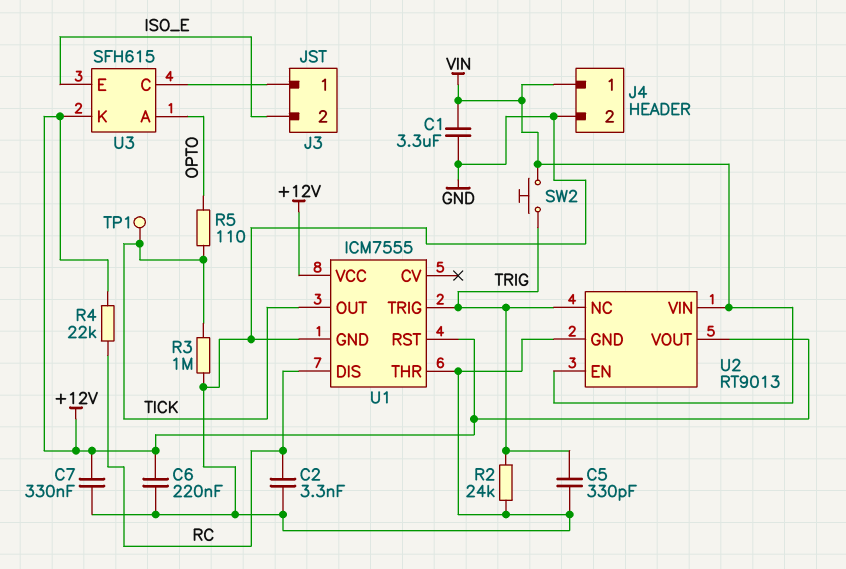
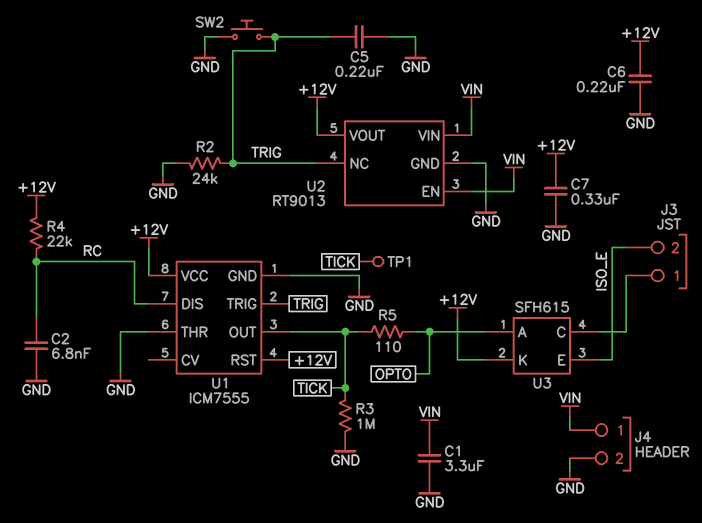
C2: 3.3nF (GND, RC) -> 6.8nF (GND, RC)
C5: 330pF (GND, TRIG) -> 220nF (GND, TRIG)
SW2: button (TRIG, VIN) -> button (GND, TRIG)

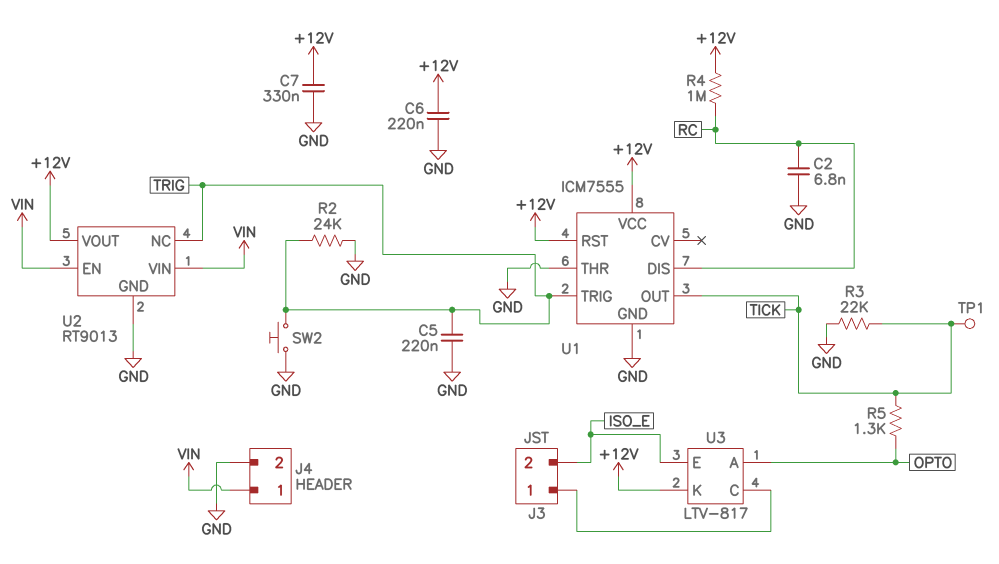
C1: 3.3uF (GND, VIN) -> none
R3: 1M (GND, TICK) -> 22k (GND, TICK)
R4: 22k (+12V, RC) -> 1M (+12V, RC)
R5: 110 (OPTO, TICK) -> 1.3k (OPTO, TICK)
U3: SFH615 -> LTV-817

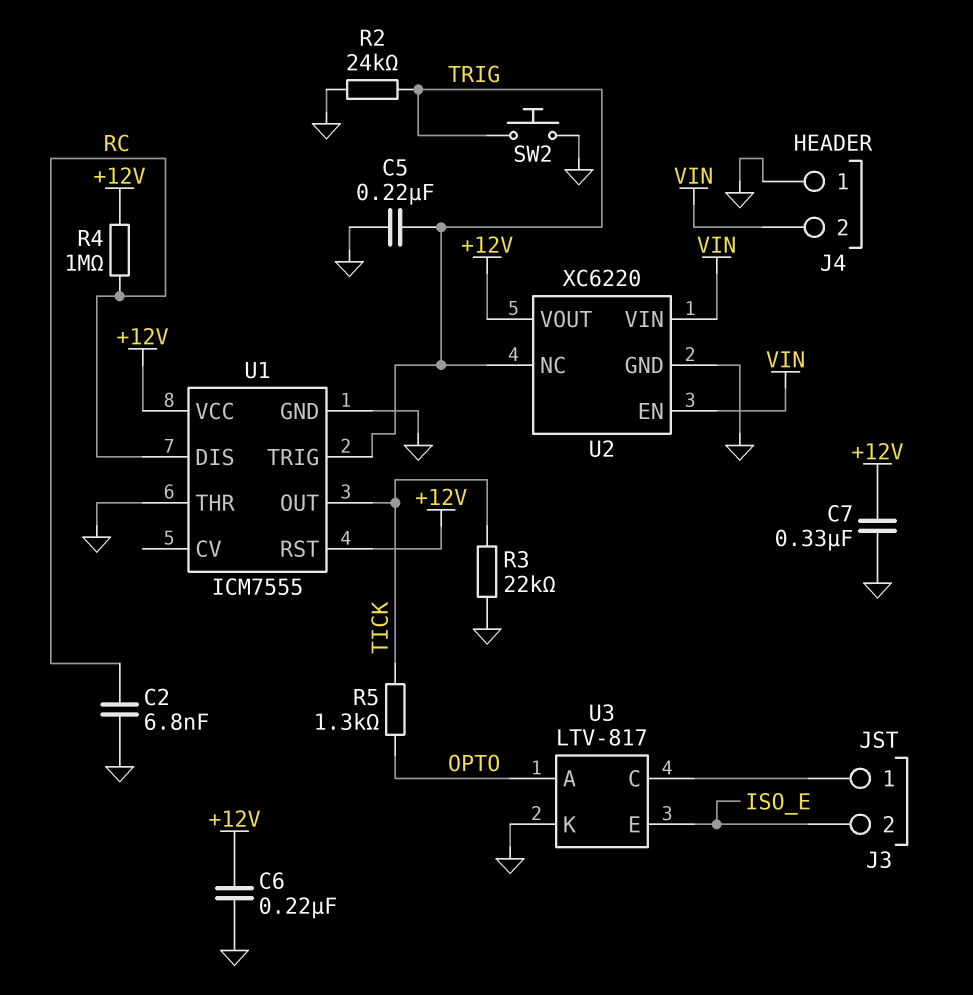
J4 pin 1: VIN -> GND
J4 pin 2: GND -> VIN
TP1: test point (TICK) -> none
U2: RT9013 -> XC6220
U3 pin K: +12V -> GND

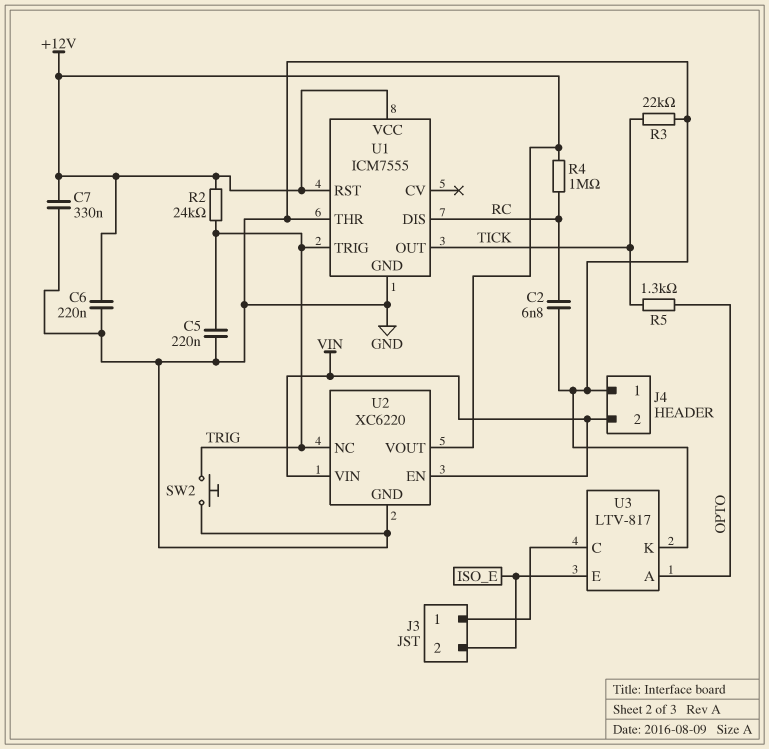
R2: 24k (GND, TRIG) -> 24k (+12V, TRIG)

